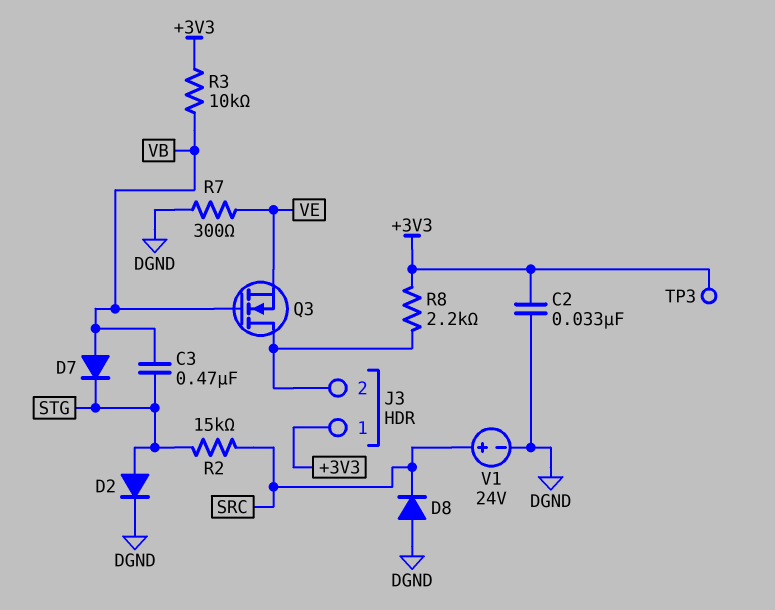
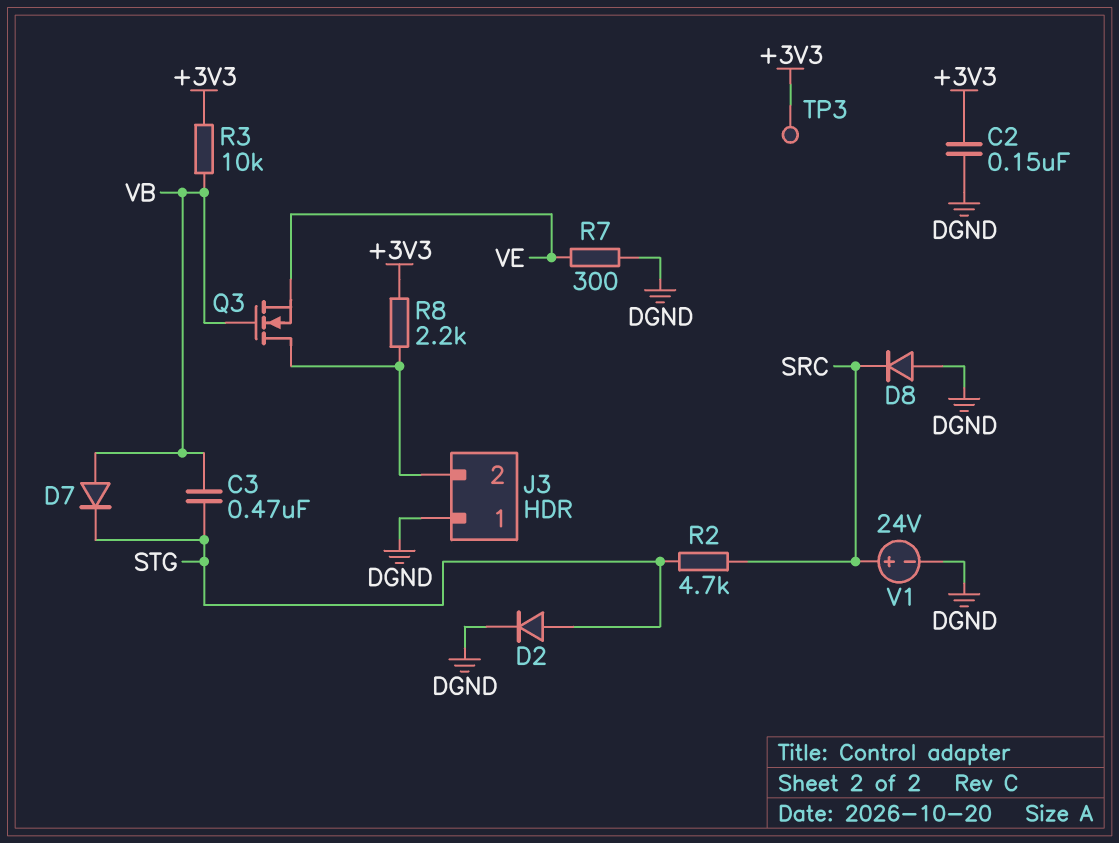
C2: 33nF (+3V3, DGND) -> 150nF (+3V3, DGND)
J3 pin 1: +3V3 -> DGND
R2: 15k (SRC, STG) -> 4.7k (SRC, STG)

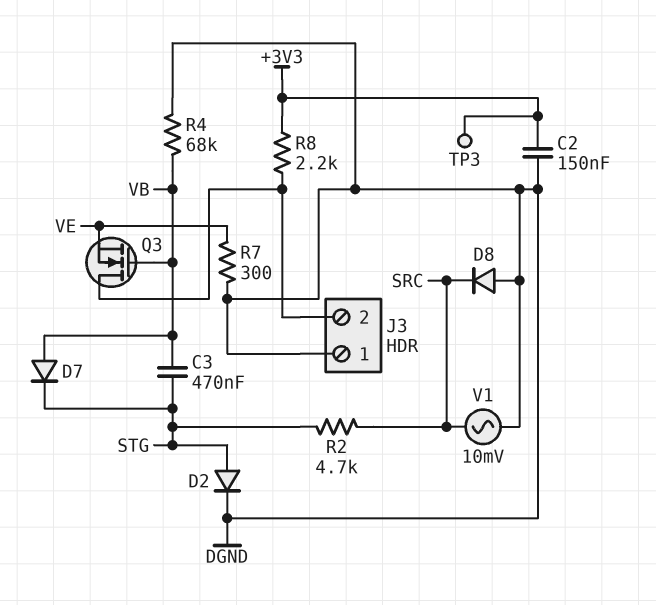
R3: 10k (+3V3, VB) -> none
R4: none -> 68k (DGND, VB)
V1: 24V (plus SRC, minus DGND) -> AC 10mV (DGND, SRC)

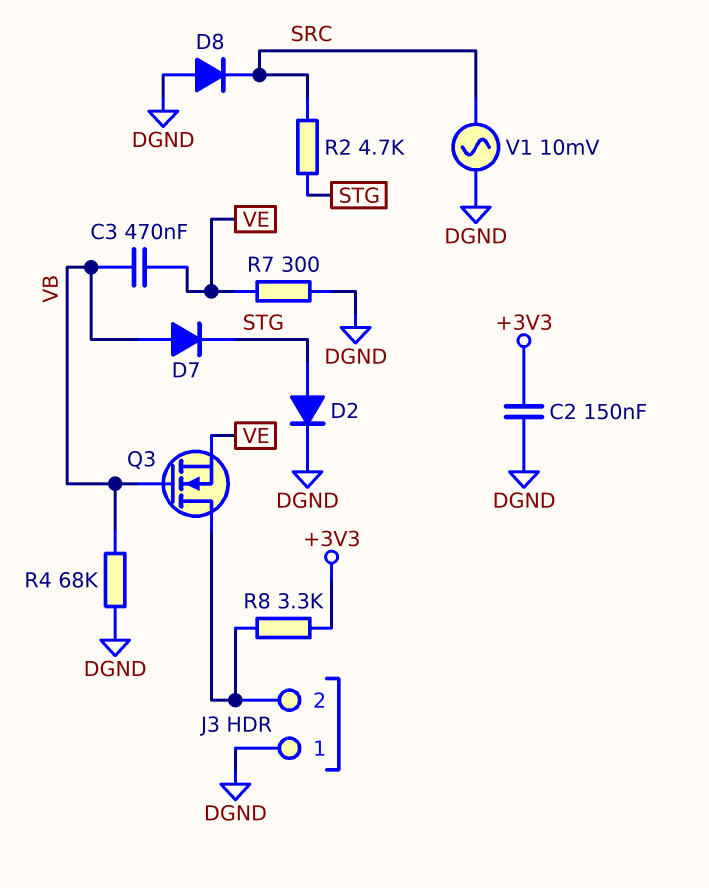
C3: 470nF (STG, VB) -> 470nF (VB, VE)
R8: 2.2k (+3V3, J3/2) -> 3.3k (+3V3, J3/2)
TP3: test point (+3V3) -> none

